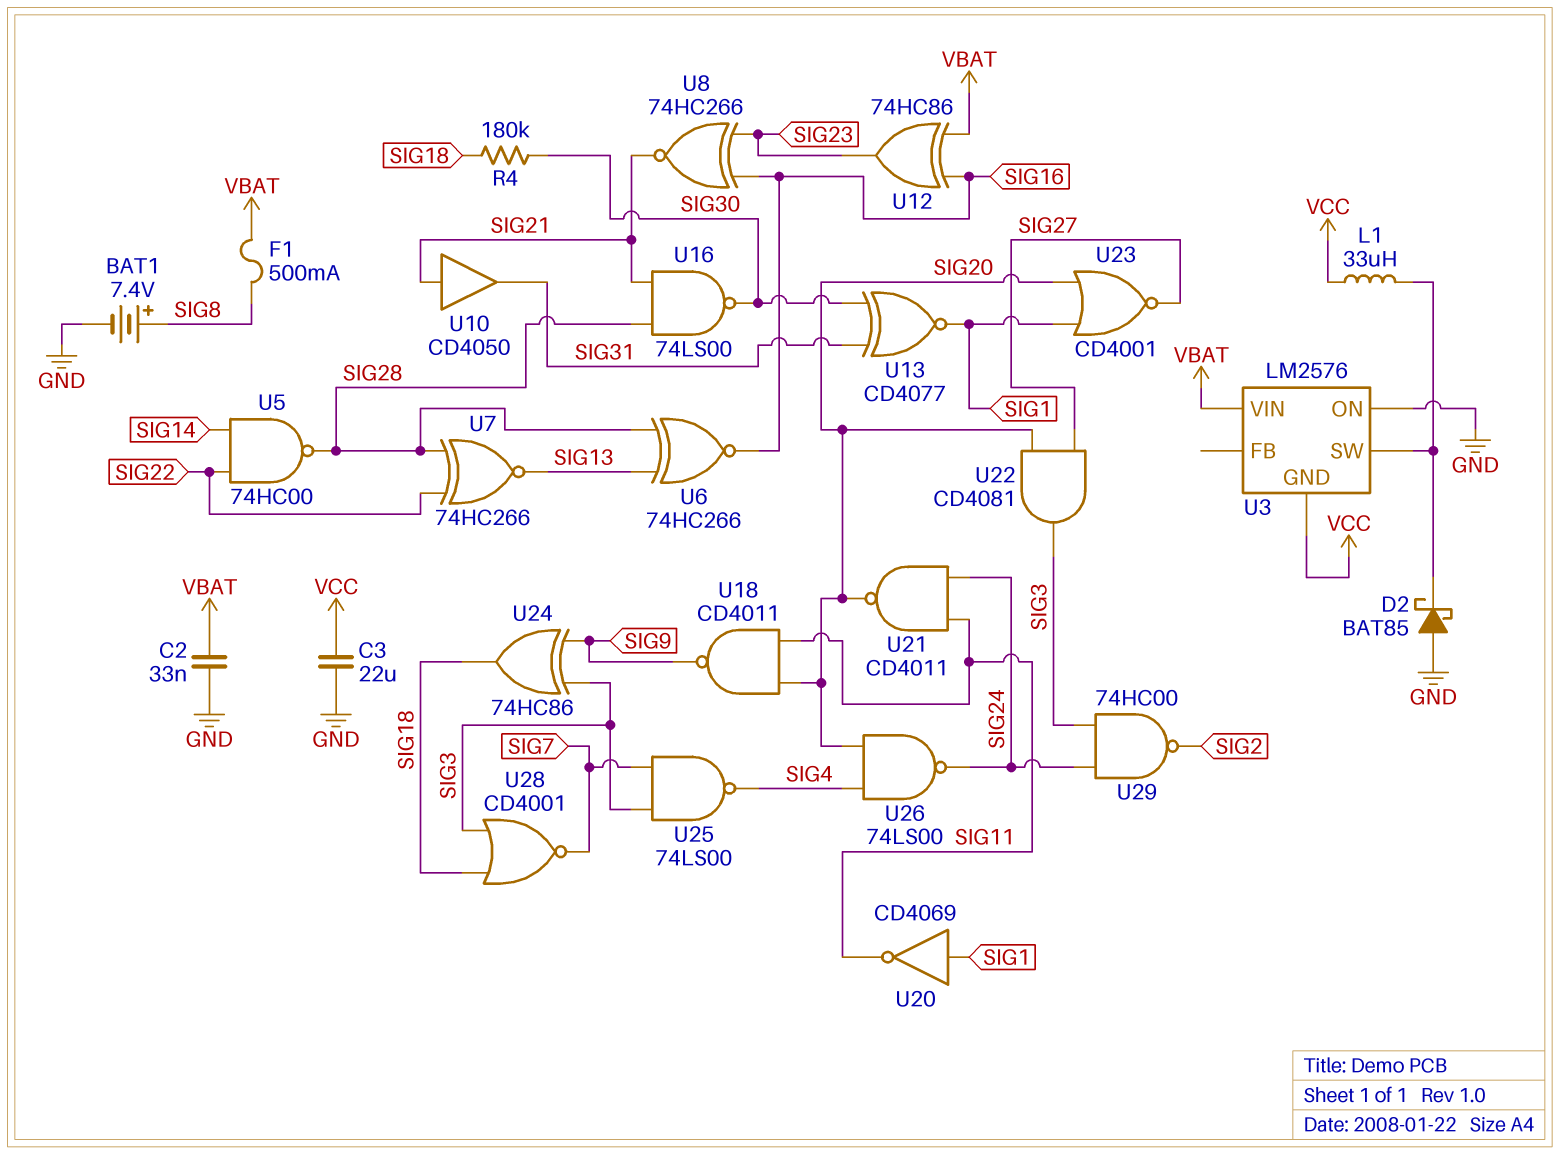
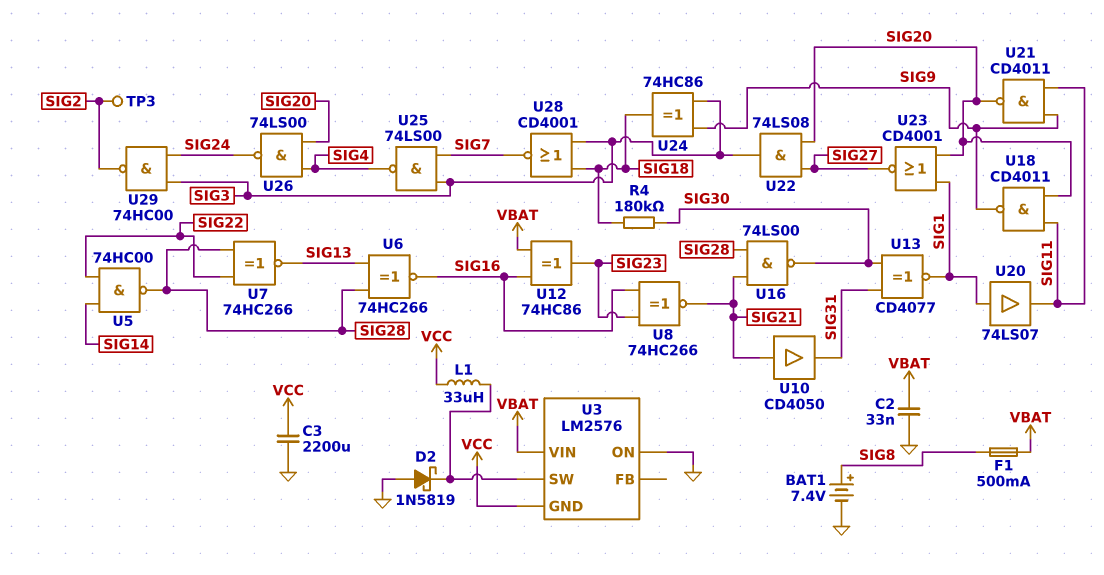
C3: 22uF (GND, VCC) -> 2200uF (GND, VCC)
D2: schottky BAT85 (A GND, K U3/SW) -> schottky 1N5819 (A GND, K U3/SW)
TP3: none -> test point (SIG2)
U20: NOT CD4069 (in SIG1, out SIG11) -> buffer 74LS07 (in SIG1, out SIG11)
U21: NAND CD4011 (in SIG11, in SIG24, out SIG20) -> NAND CD4011 (in SIG9, in SIG11, out SIG20)
U22: AND CD4081 (in SIG20, in SIG27, out SIG3) -> AND 74LS08 (in SIG20, in SIG27, out SIG3)

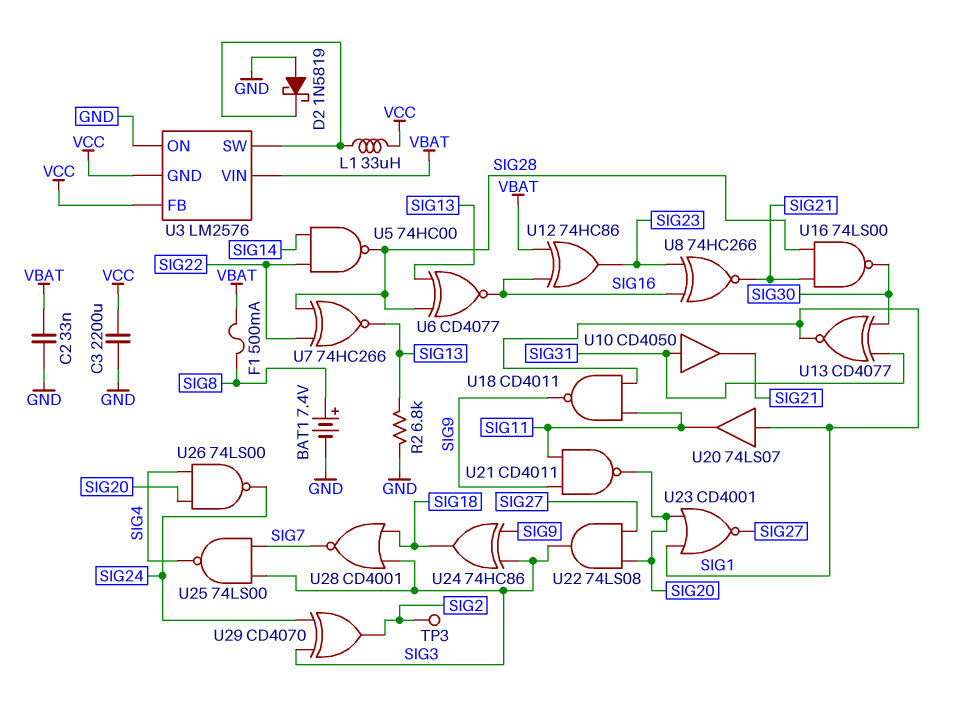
R2: none -> 6.8k (GND, SIG13)
R4: 180k (SIG18, SIG30) -> none
U3 pin FB: none -> VCC
U6: XNOR 74HC266 (in SIG13, in SIG28, out SIG16) -> XNOR CD4077 (in SIG13, in SIG28, out SIG16)
U10: buffer CD4050 (in SIG21, out SIG31) -> buffer CD4050 (in SIG31, out SIG21)
U18: NAND CD4011 (in SIG11, in SIG20, out SIG9) -> NAND CD4011 (in SIG1, in SIG11, out SIG9)
U29: NAND 74HC00 (in SIG3, in SIG24, out SIG2) -> XOR CD4070 (in SIG3, in SIG24, out SIG2)

